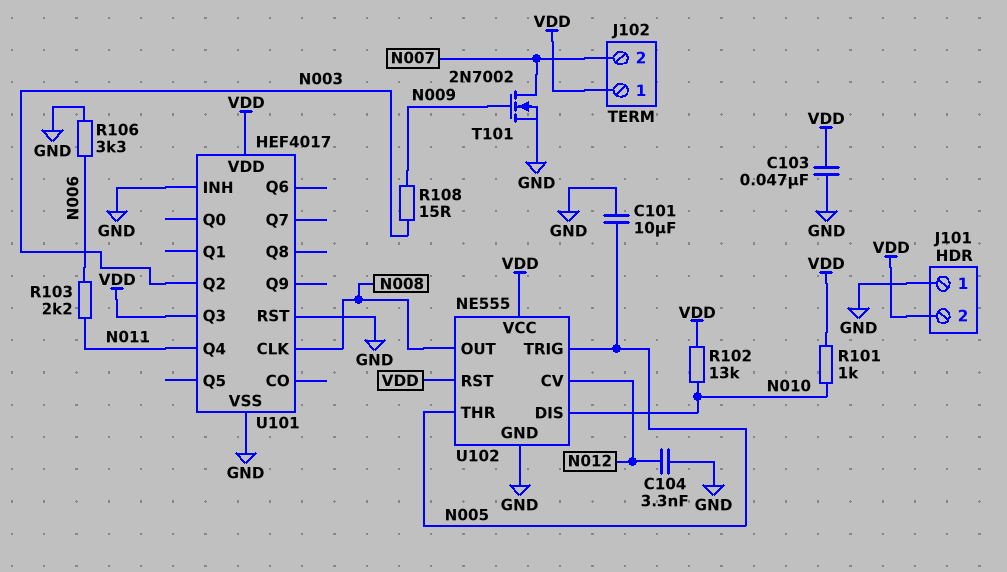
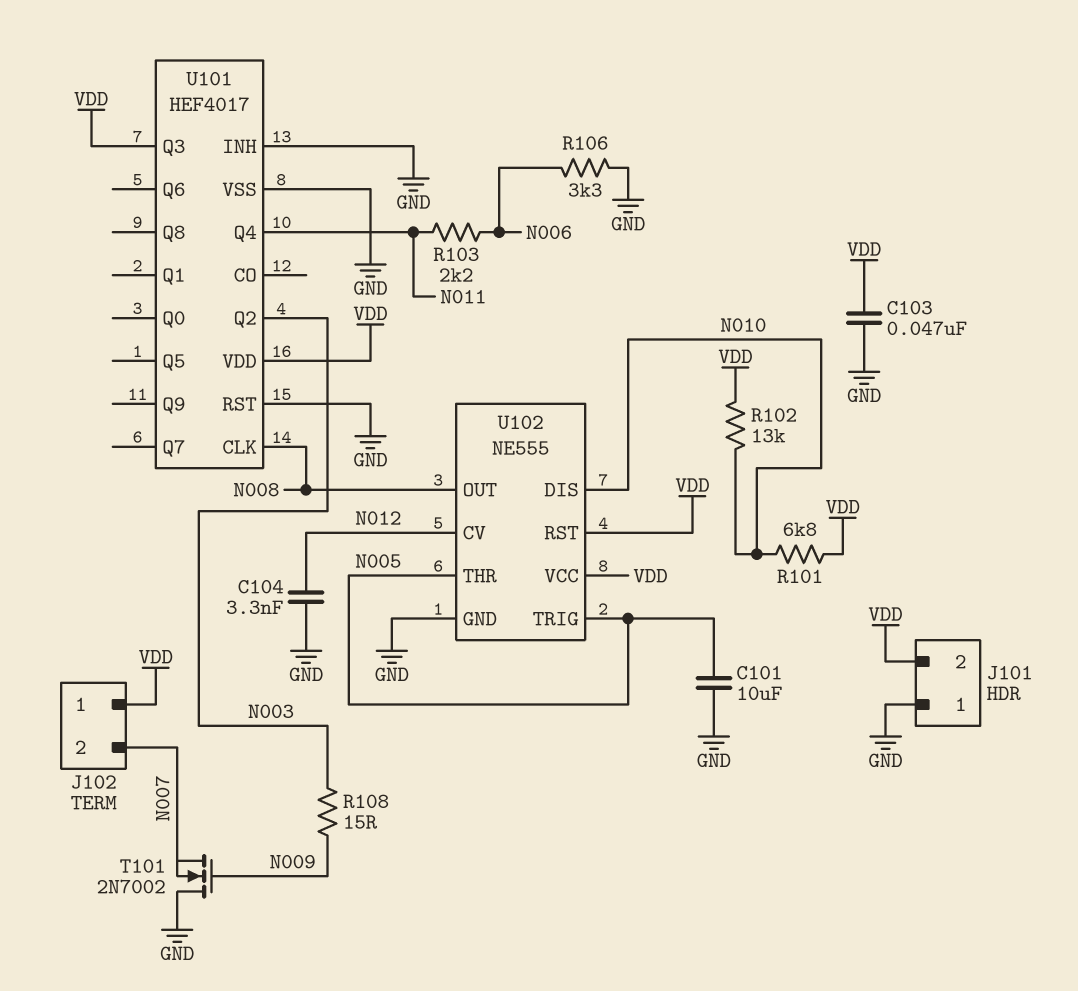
R101: 1k (N010, VDD) -> 6.8k (N010, VDD)
T101: NMOS 2N7002 (G N009, D N007, S GND) -> NMOS 2N7002 (G N009, D GND, S N007)

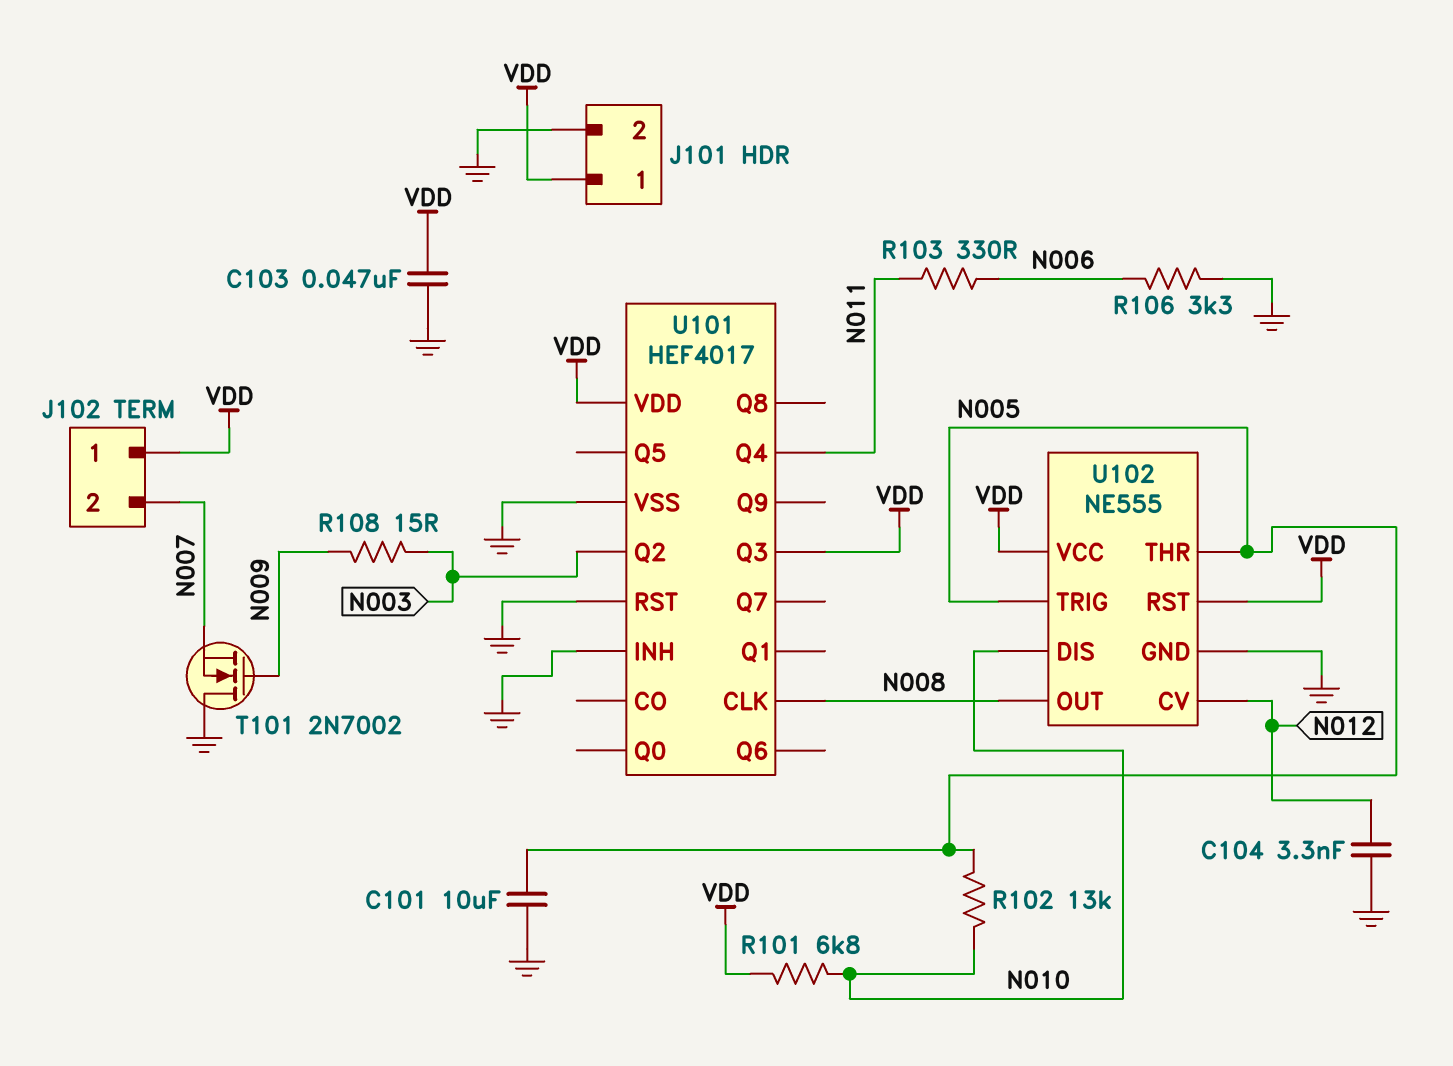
J101 pin 1: GND -> VDD
J101 pin 2: VDD -> GND
R102: 13k (N010, VDD) -> 13k (N005, N010)
R103: 2.2k (N006, N011) -> 330 (N006, N011)

